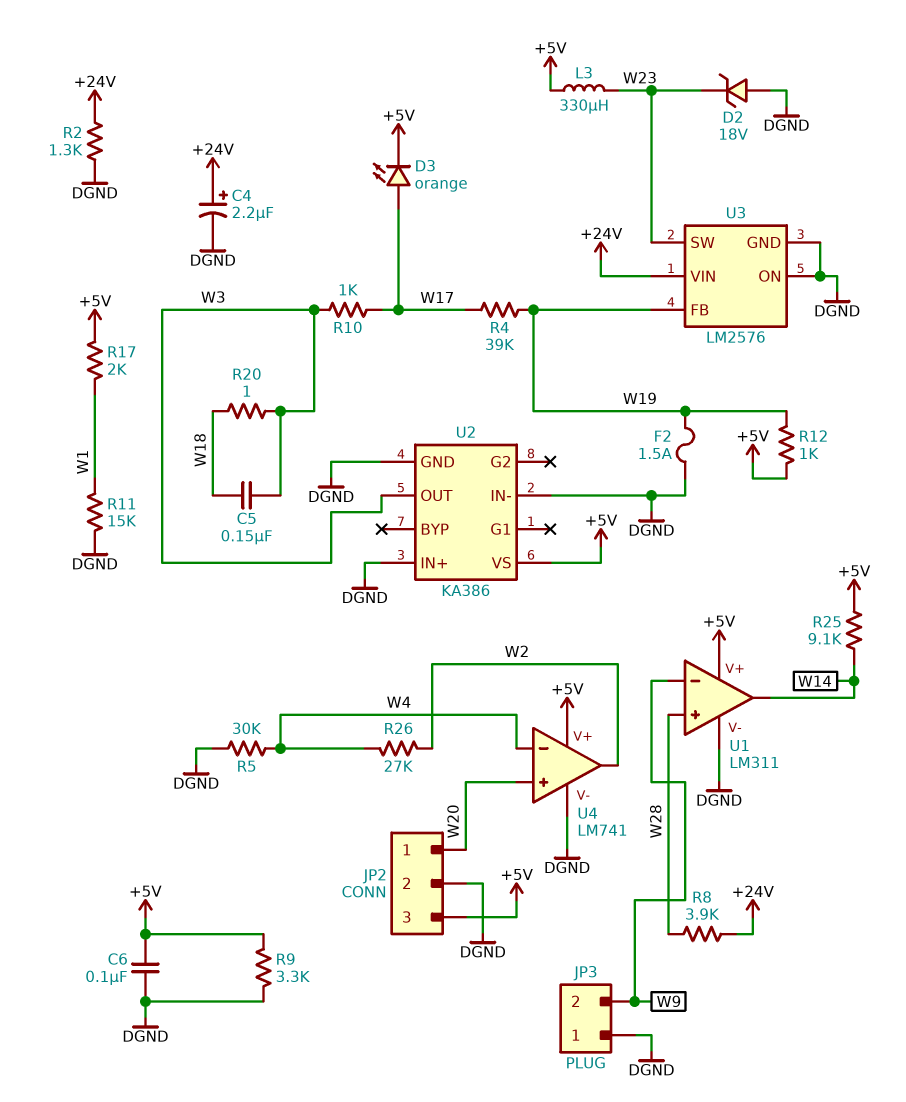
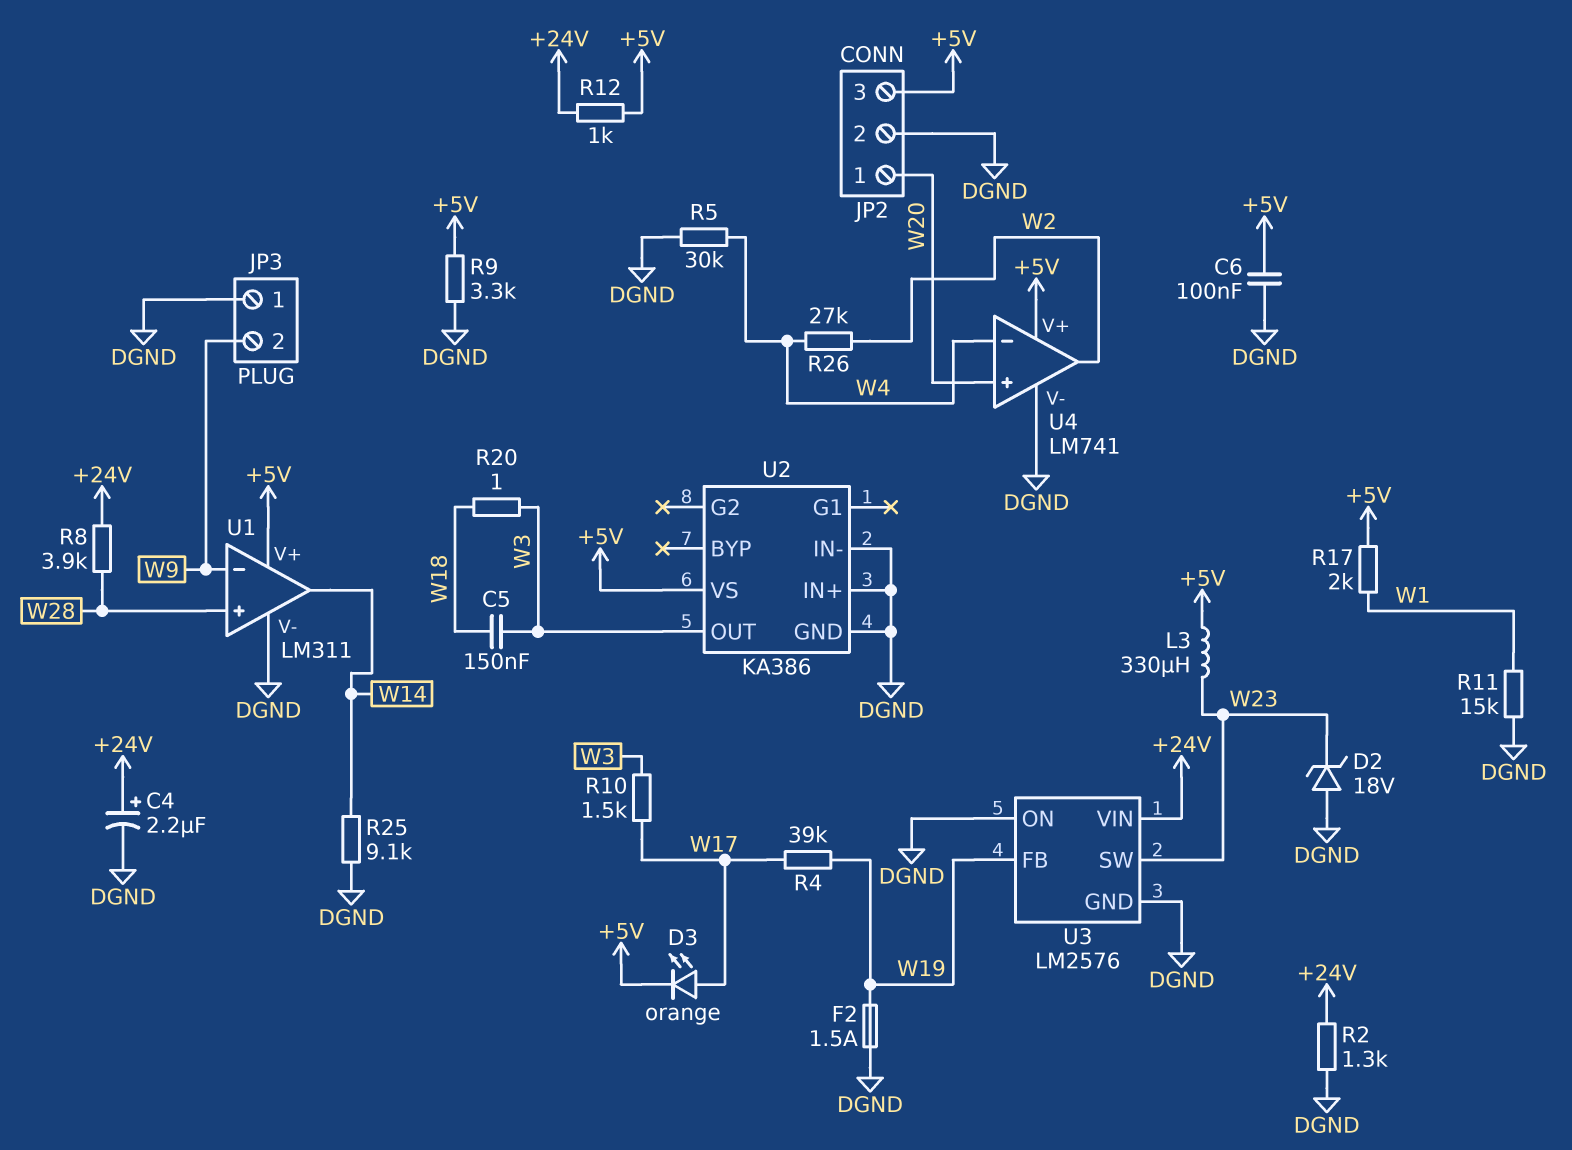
R10: 1k (W3, W17) -> 1.5k (W3, W17)
R12: 1k (+5V, W19) -> 1k (+5V, +24V)
R25: 9.1k (+5V, W14) -> 9.1k (DGND, W14)

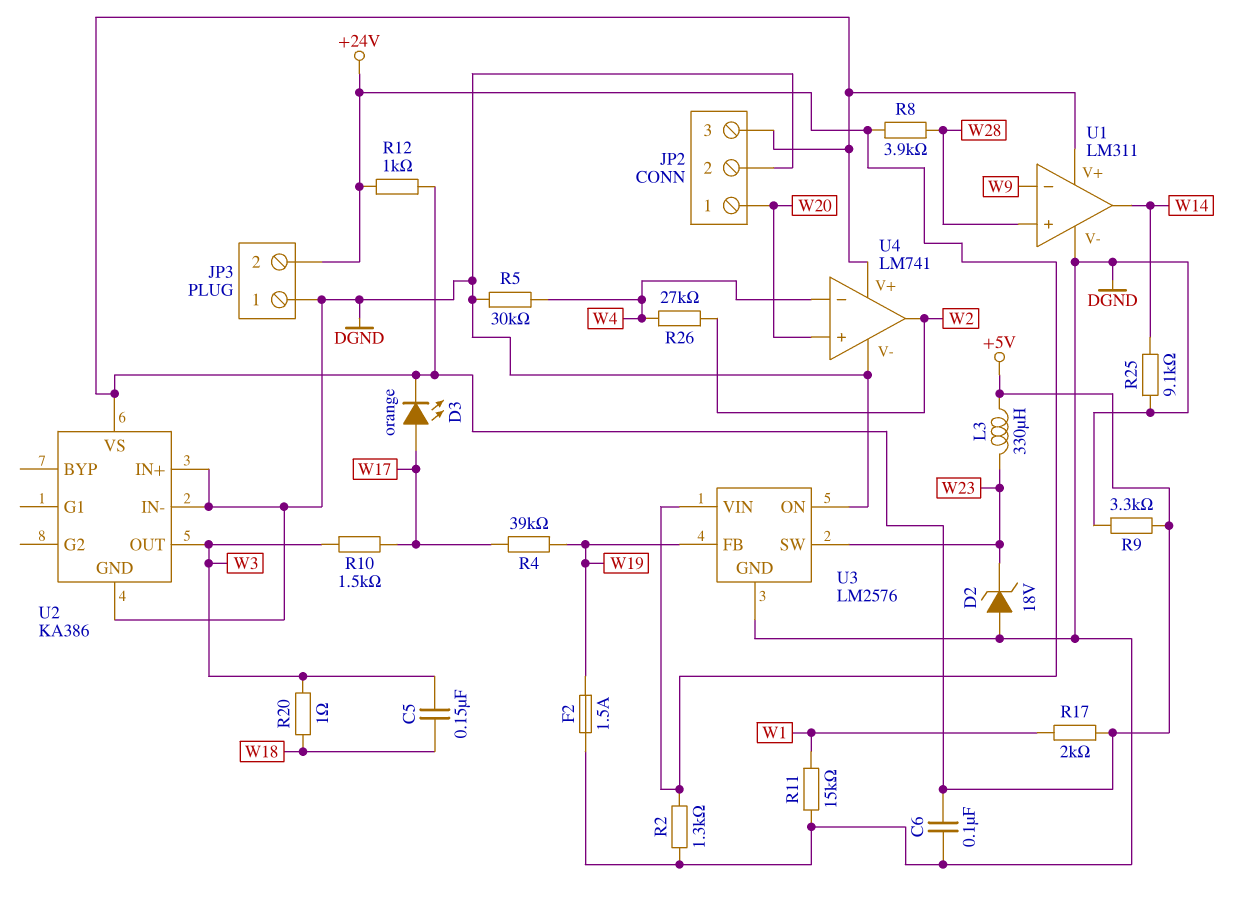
C4: 2.2uF (plus +24V, minus DGND) -> none
JP3 pin 2: W9 -> +24V

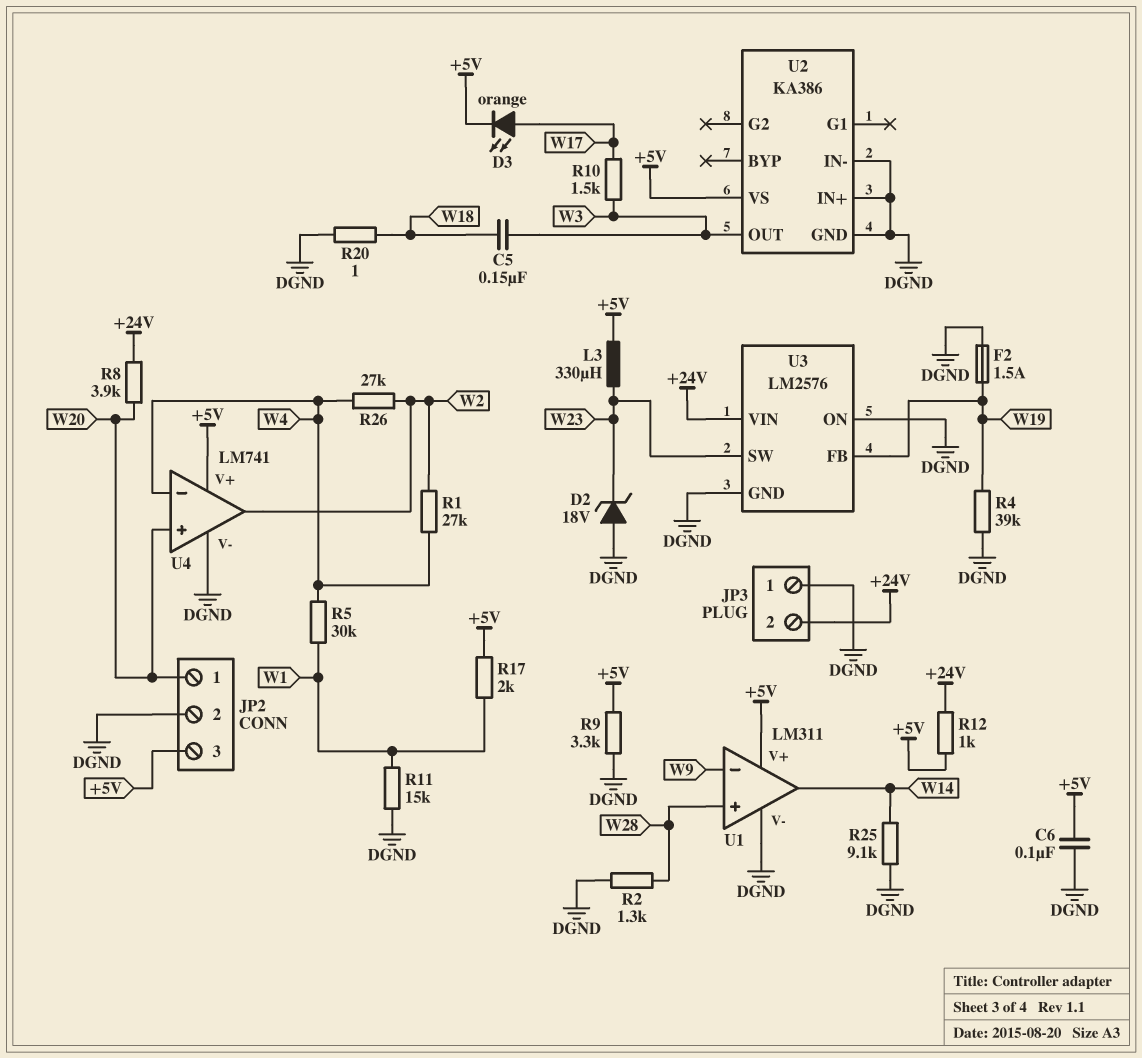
R1: none -> 27k (W2, W4)
R2: 1.3k (+24V, DGND) -> 1.3k (DGND, W28)
R4: 39k (W17, W19) -> 39k (DGND, W19)
R5: 30k (DGND, W4) -> 30k (W1, W4)
R8: 3.9k (+24V, W28) -> 3.9k (+24V, W20)
R20: 1 (W3, W18) -> 1 (DGND, W18)

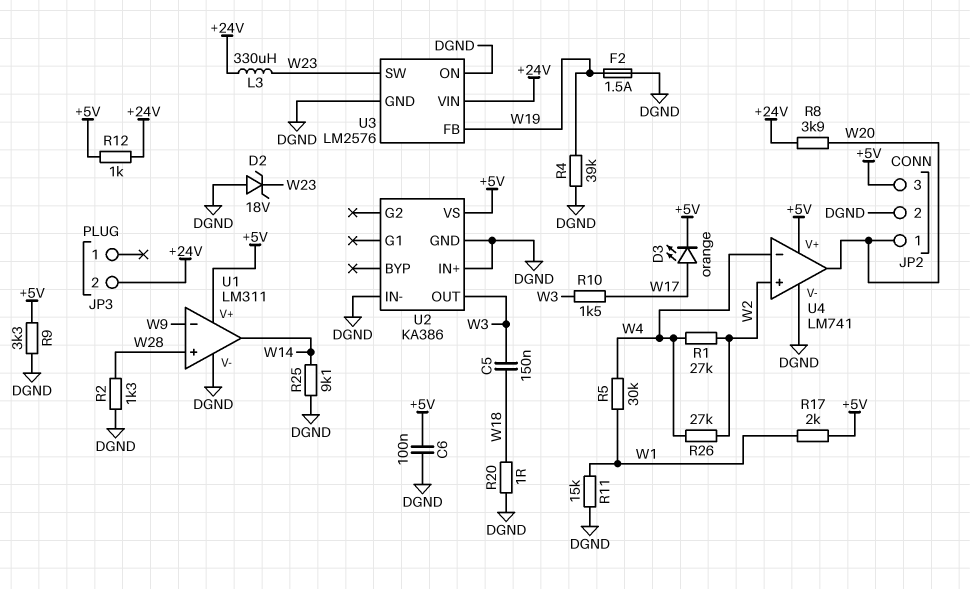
JP3 pin 1: DGND -> none
L3: 330uH (+5V, W23) -> 330uH (+24V, W23)
U4 pin in+: W20 -> W2
U4 pin out: W2 -> W20

